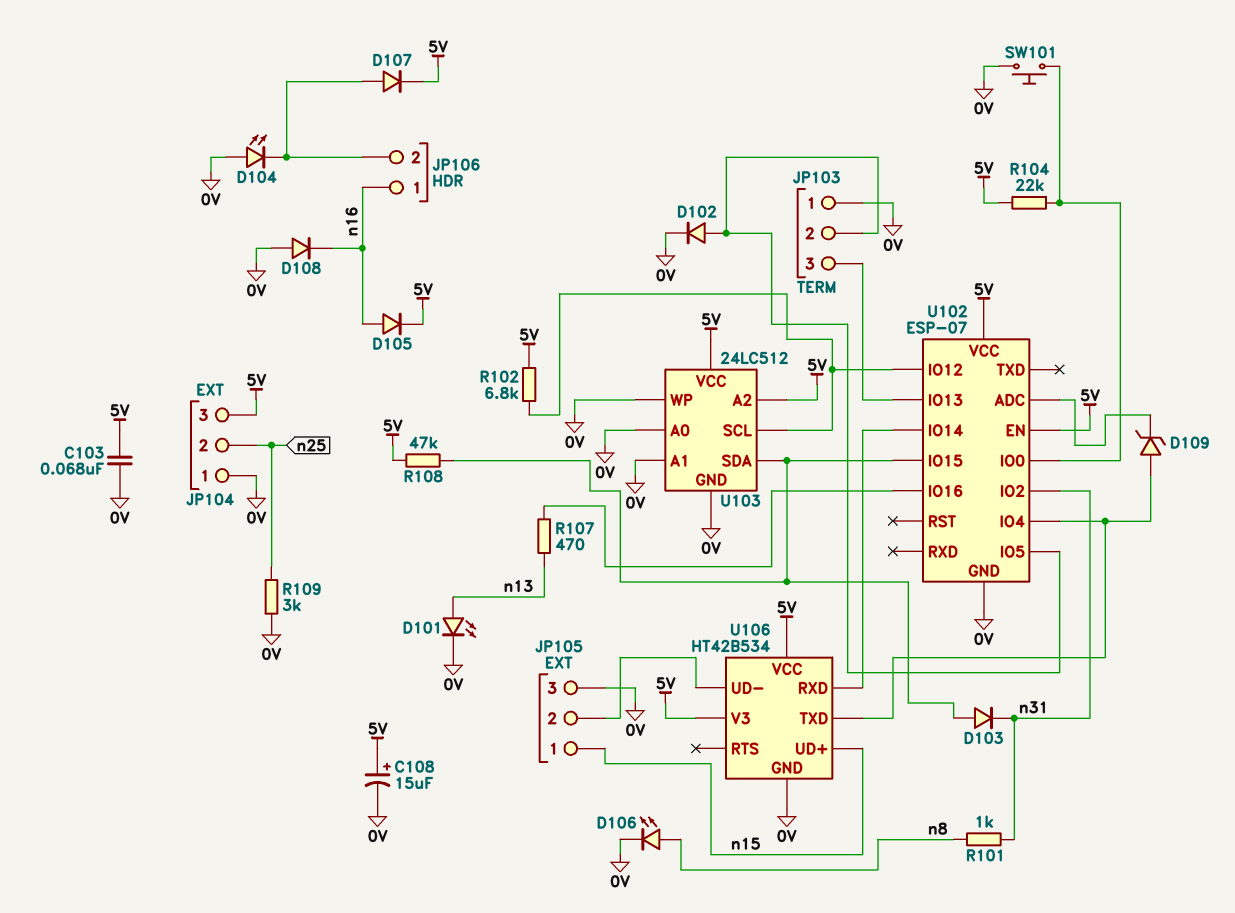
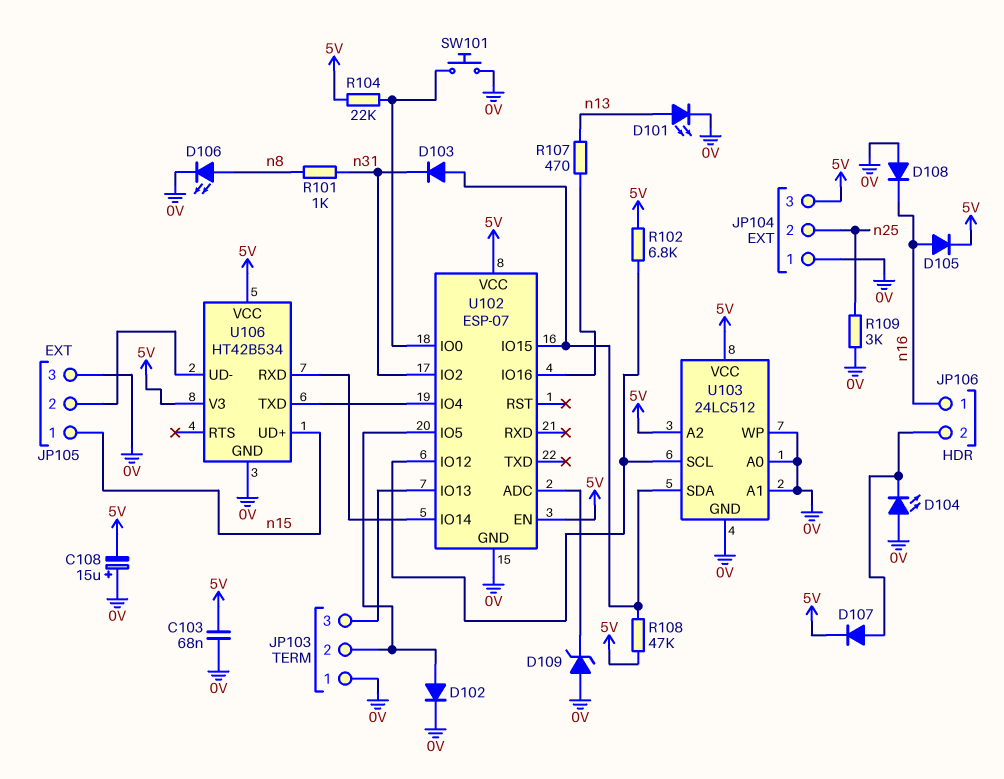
C108: 15uF (plus 5V, minus 0V) -> 15uF (plus 0V, minus 5V)
D109: zener (A U102/IO4, K U102/ADC) -> zener (A 0V, K U102/ADC)

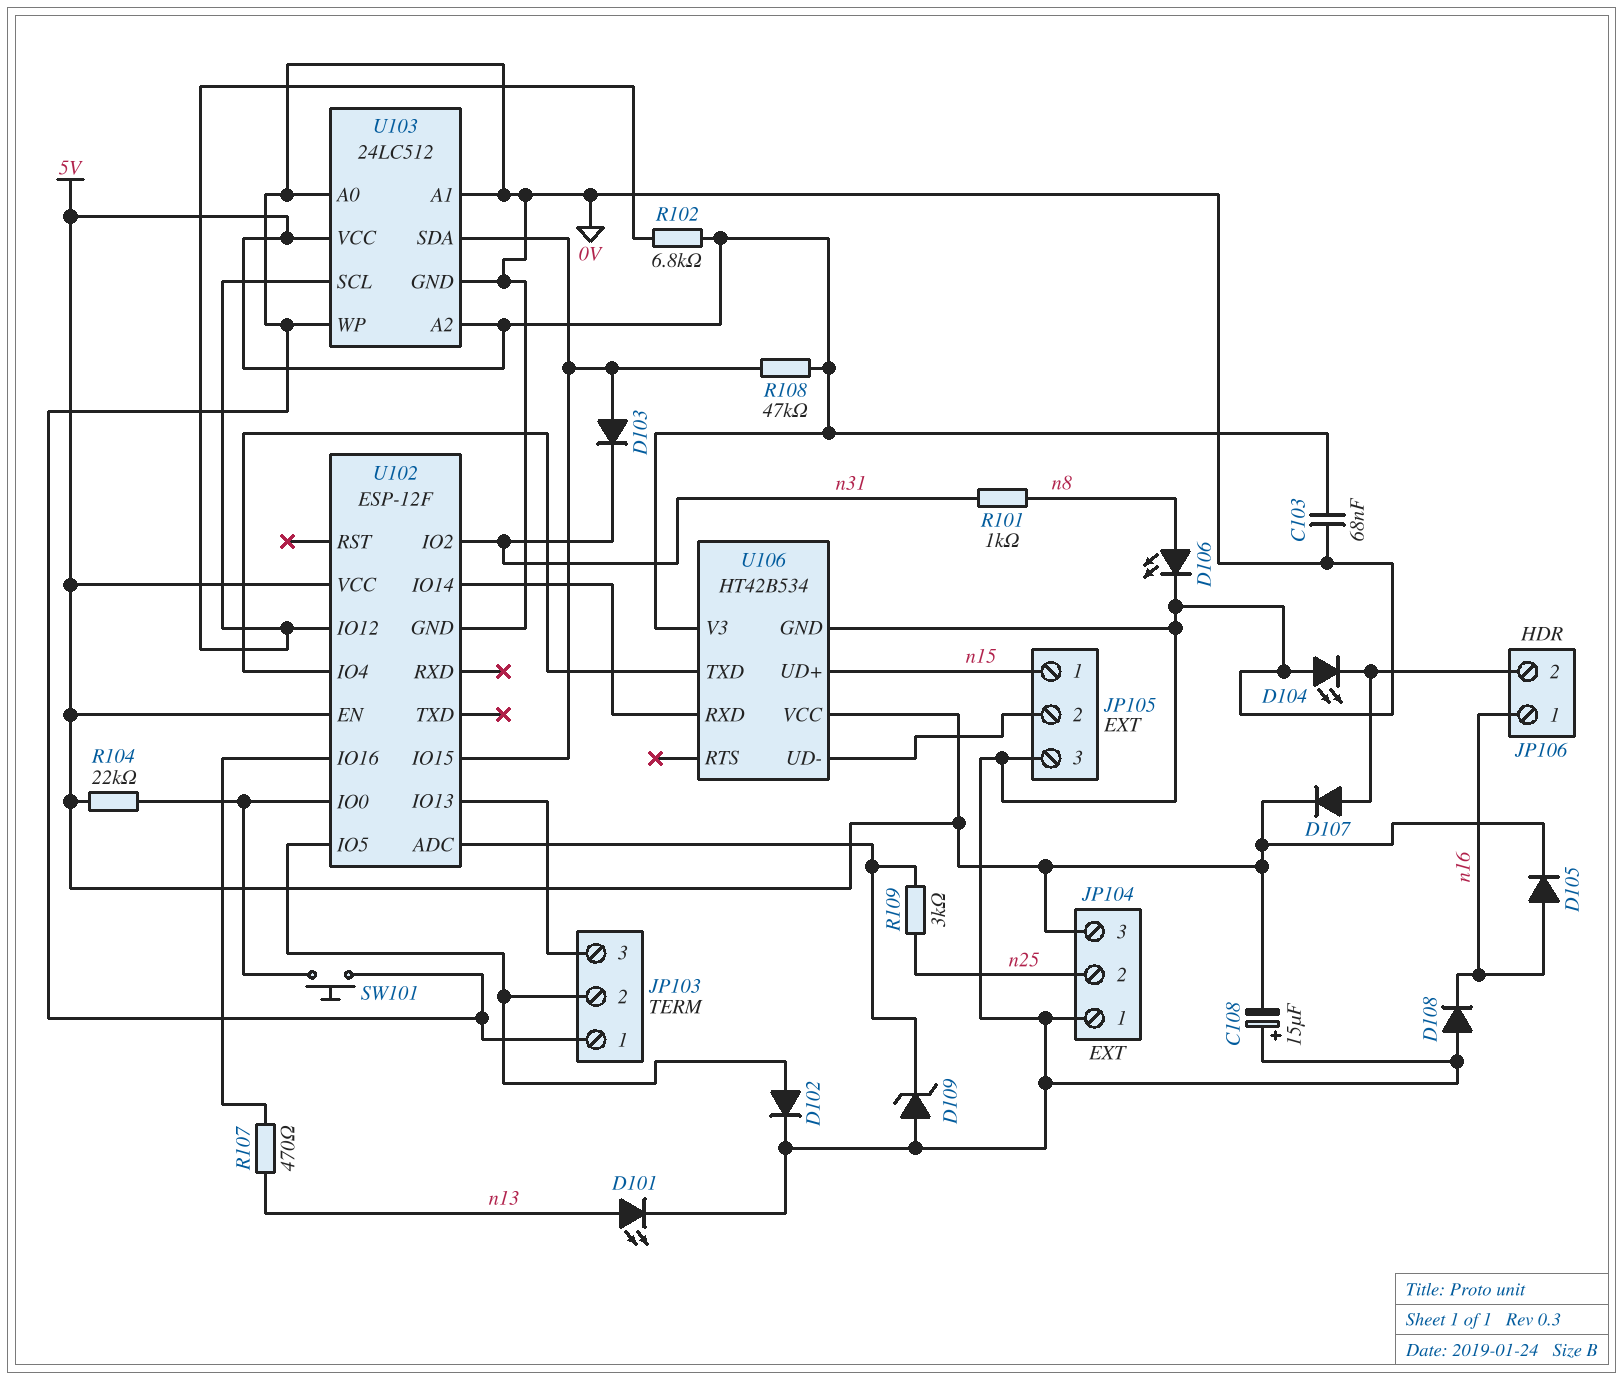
R109: 3k (0V, n25) -> 3k (U102/ADC, n25)
U102: ESP-07 -> ESP-12F

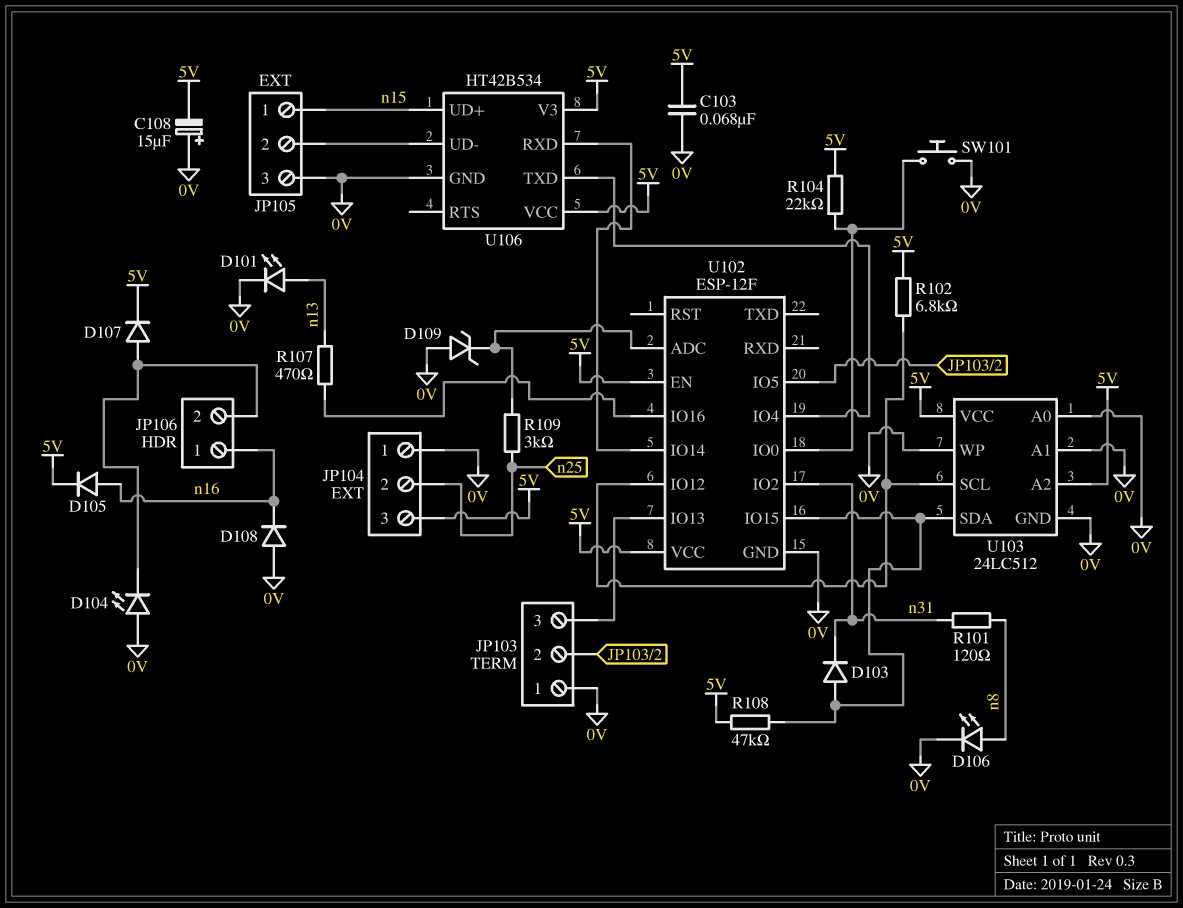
D102: diode (A JP103/2, K 0V) -> none
R101: 1k (n8, n31) -> 120 (n8, n31)

